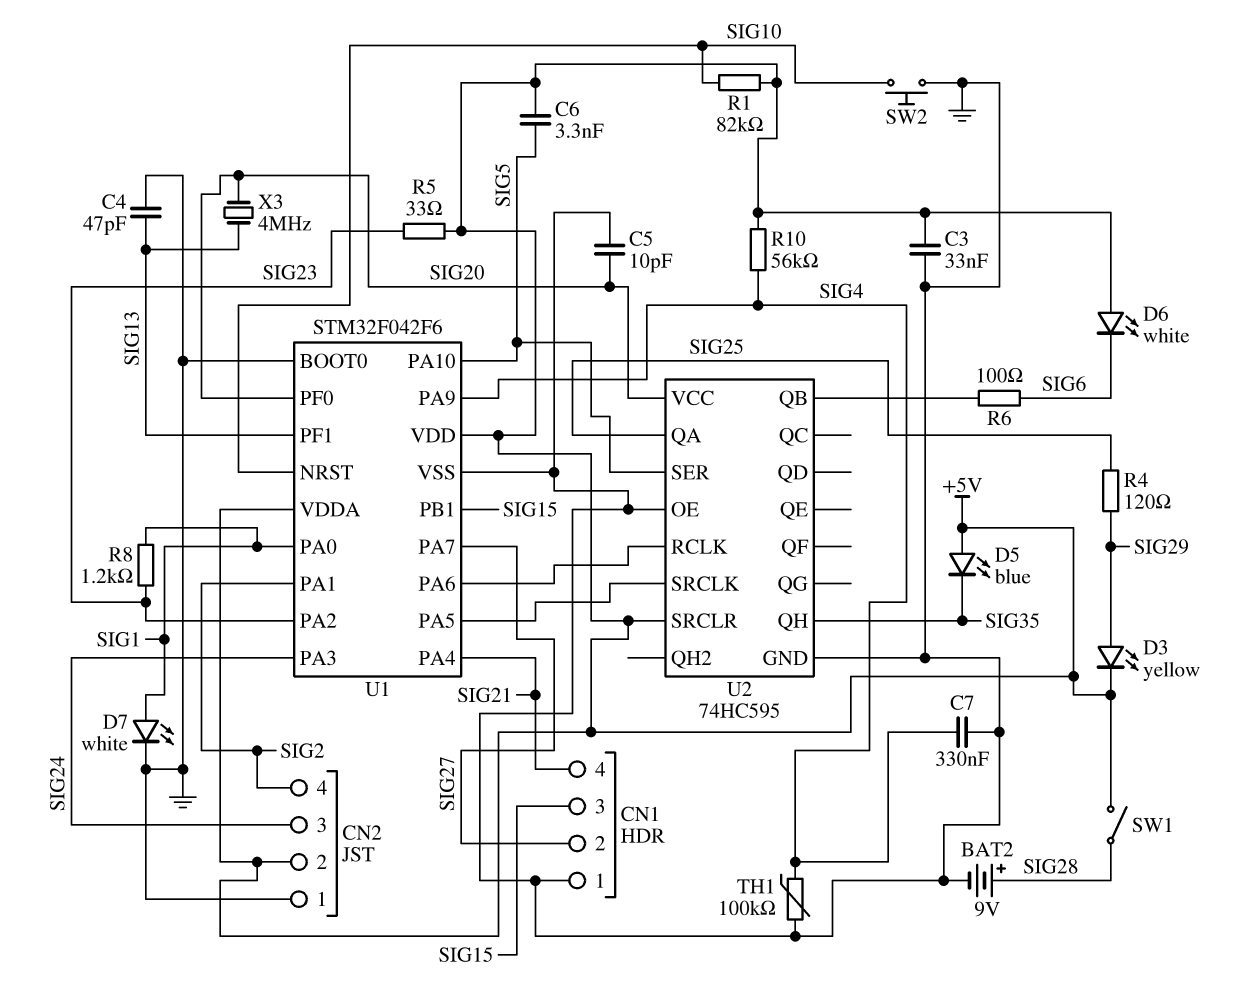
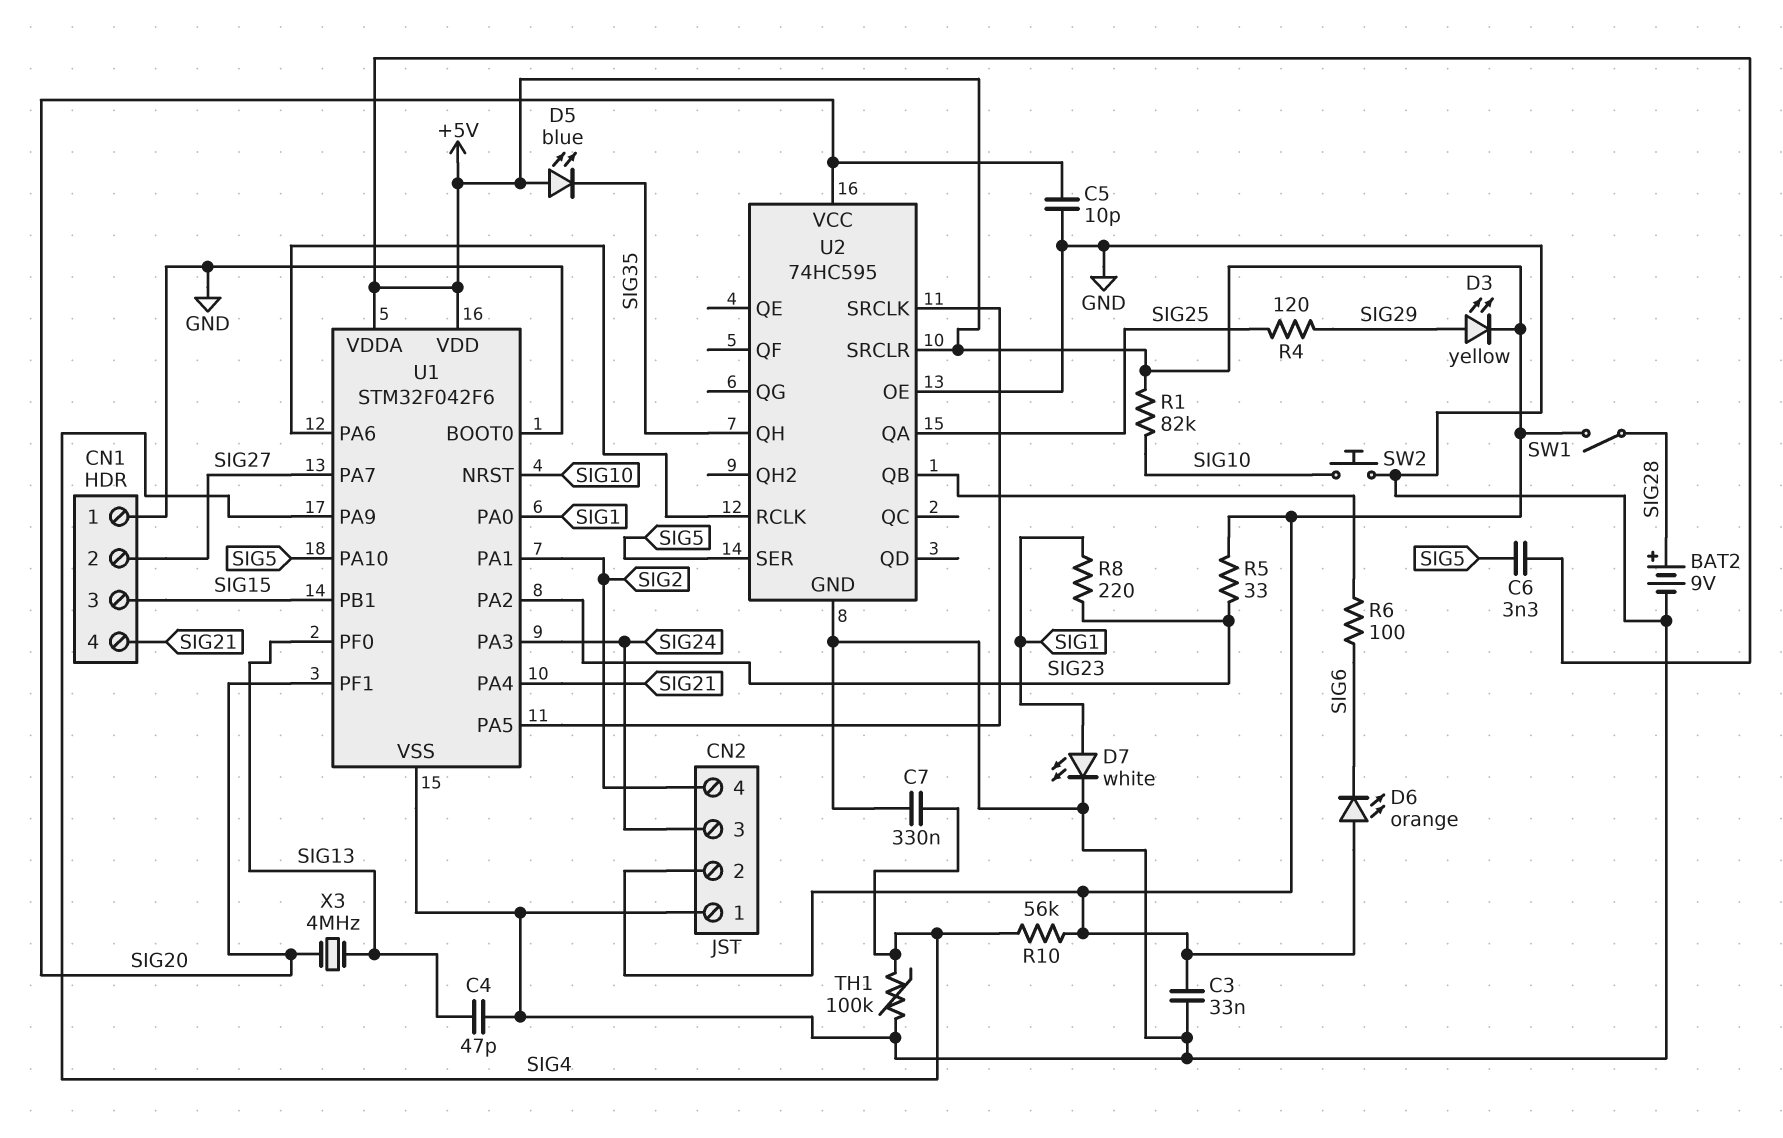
D6: LED white (A +5V, K SIG6) -> LED orange (A +5V, K SIG6)
R8: 1.2k (SIG1, SIG23) -> 220 (SIG1, SIG23)
U1 pin PF0: SIG20 -> SIG13
U1 pin PF1: SIG13 -> SIG20

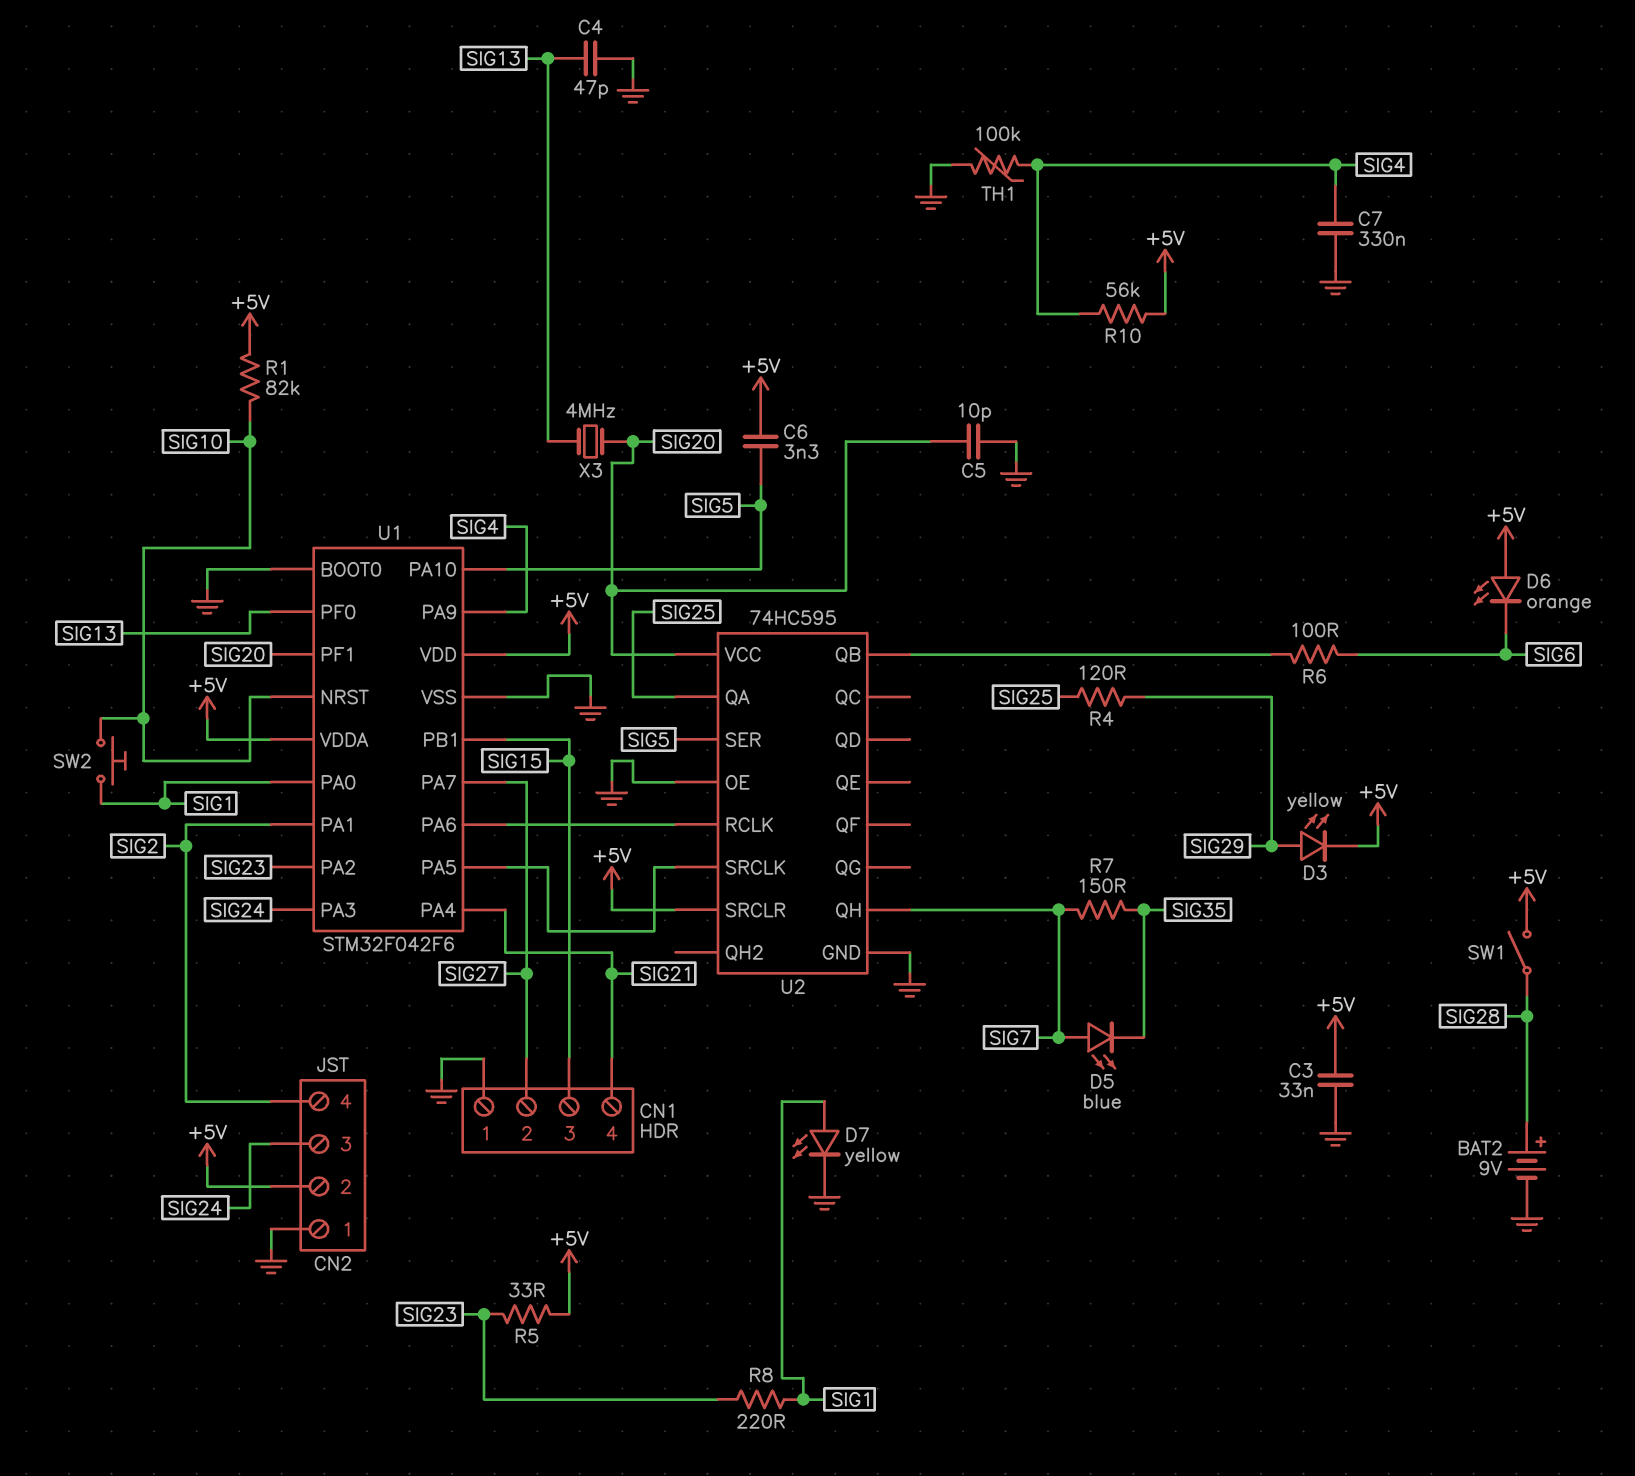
D5: LED blue (A +5V, K SIG35) -> LED blue (A SIG7, K SIG35)
D7: LED white (A SIG1, K GND) -> LED yellow (A SIG1, K GND)
R7: none -> 150 (SIG7, SIG35)
SW2: button (GND, SIG10) -> button (SIG1, SIG10)
U2 pin QH: SIG35 -> SIG7

